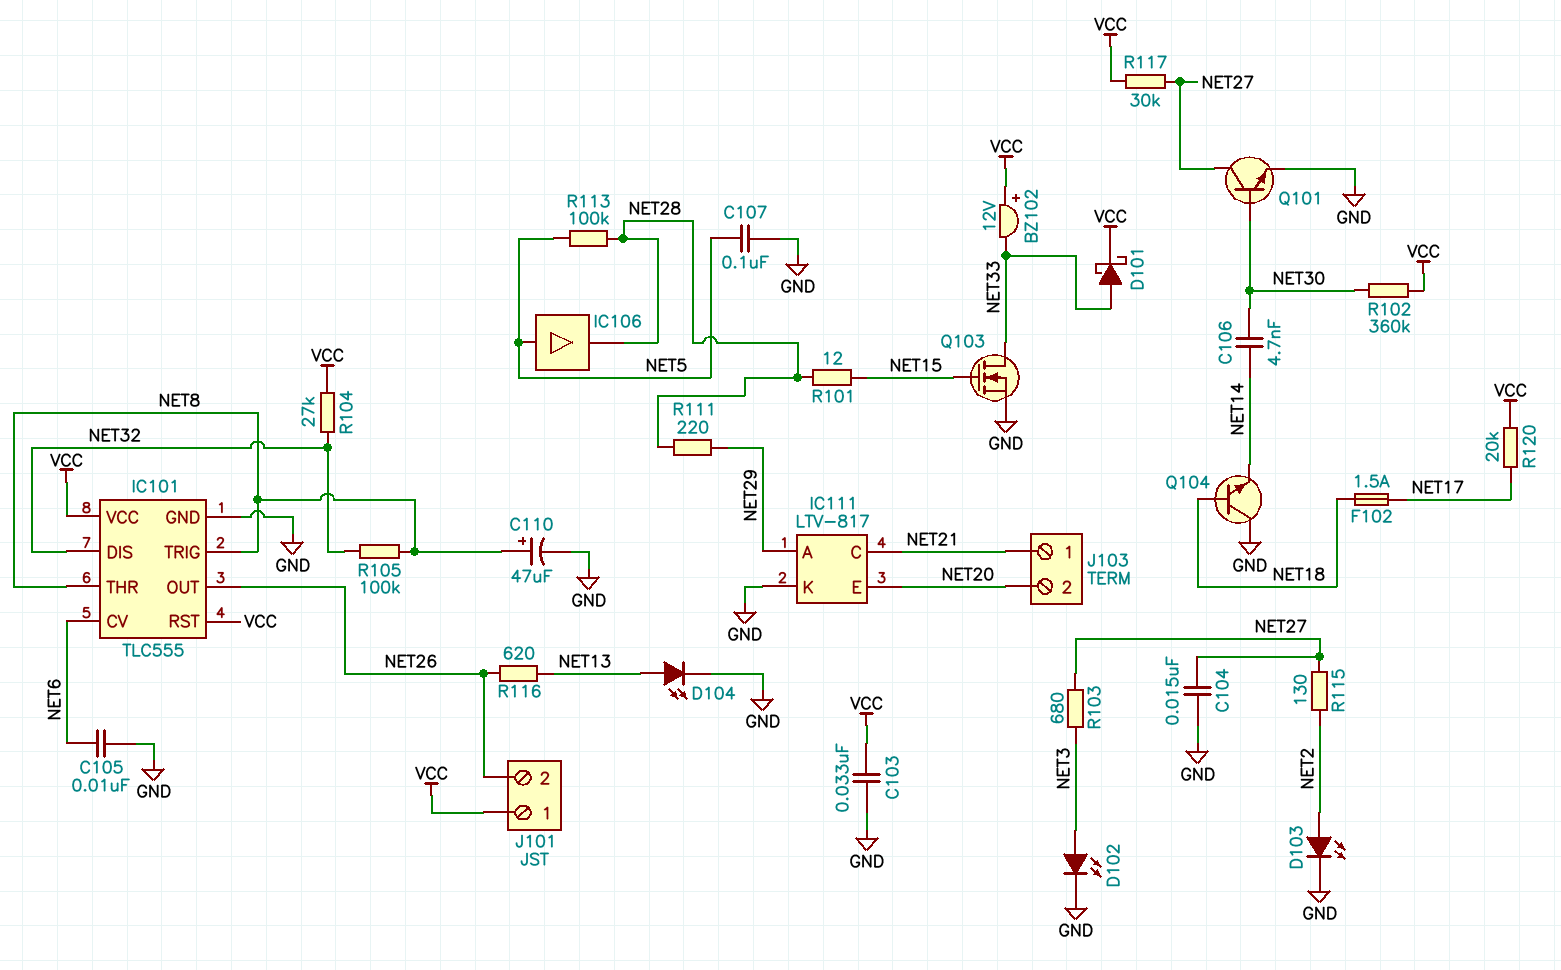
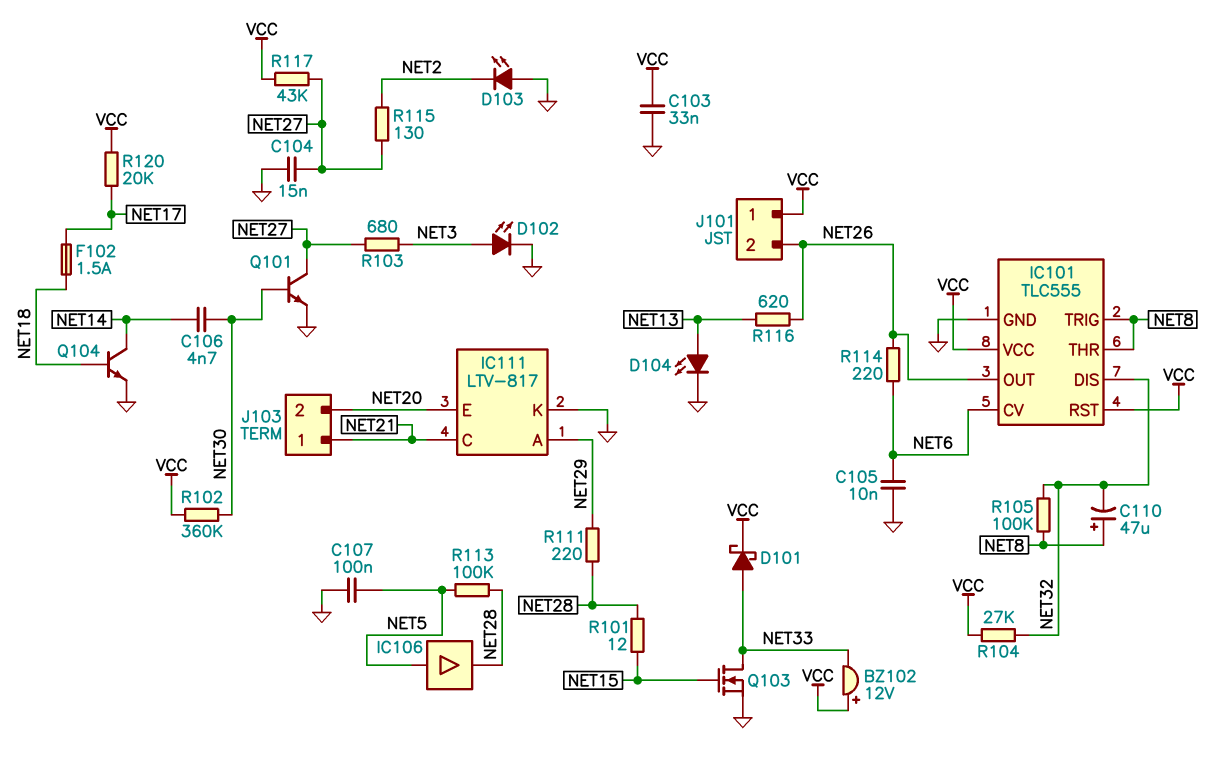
C110: 47uF (plus NET8, minus GND) -> 47uF (plus NET8, minus NET32)
D103: LED (A NET2, K GND) -> LED (A GND, K NET2)
Q104: NPN (B NET18, C GND, E NET14) -> NPN (B NET18, C NET14, E GND)
R114: none -> 220 (NET6, NET26)
R117: 30k (NET27, VCC) -> 43k (NET27, VCC)

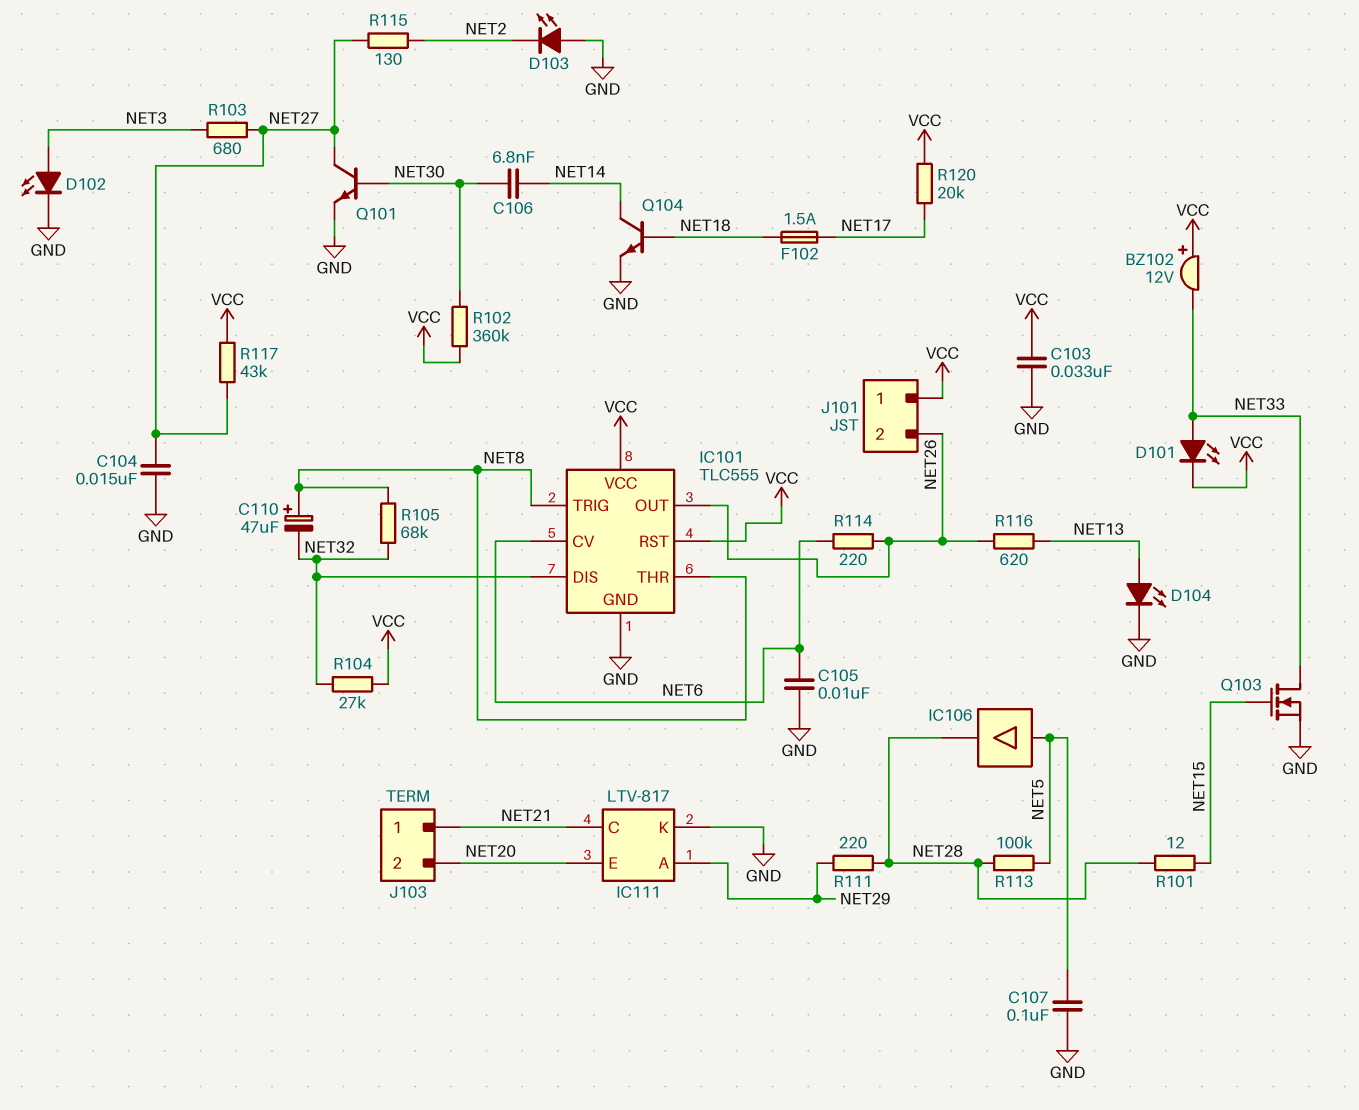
C106: 4.7nF (NET14, NET30) -> 6.8nF (NET14, NET30)
D101: schottky (A NET33, K VCC) -> LED (A NET33, K VCC)
R105: 100k (NET8, NET32) -> 68k (NET8, NET32)

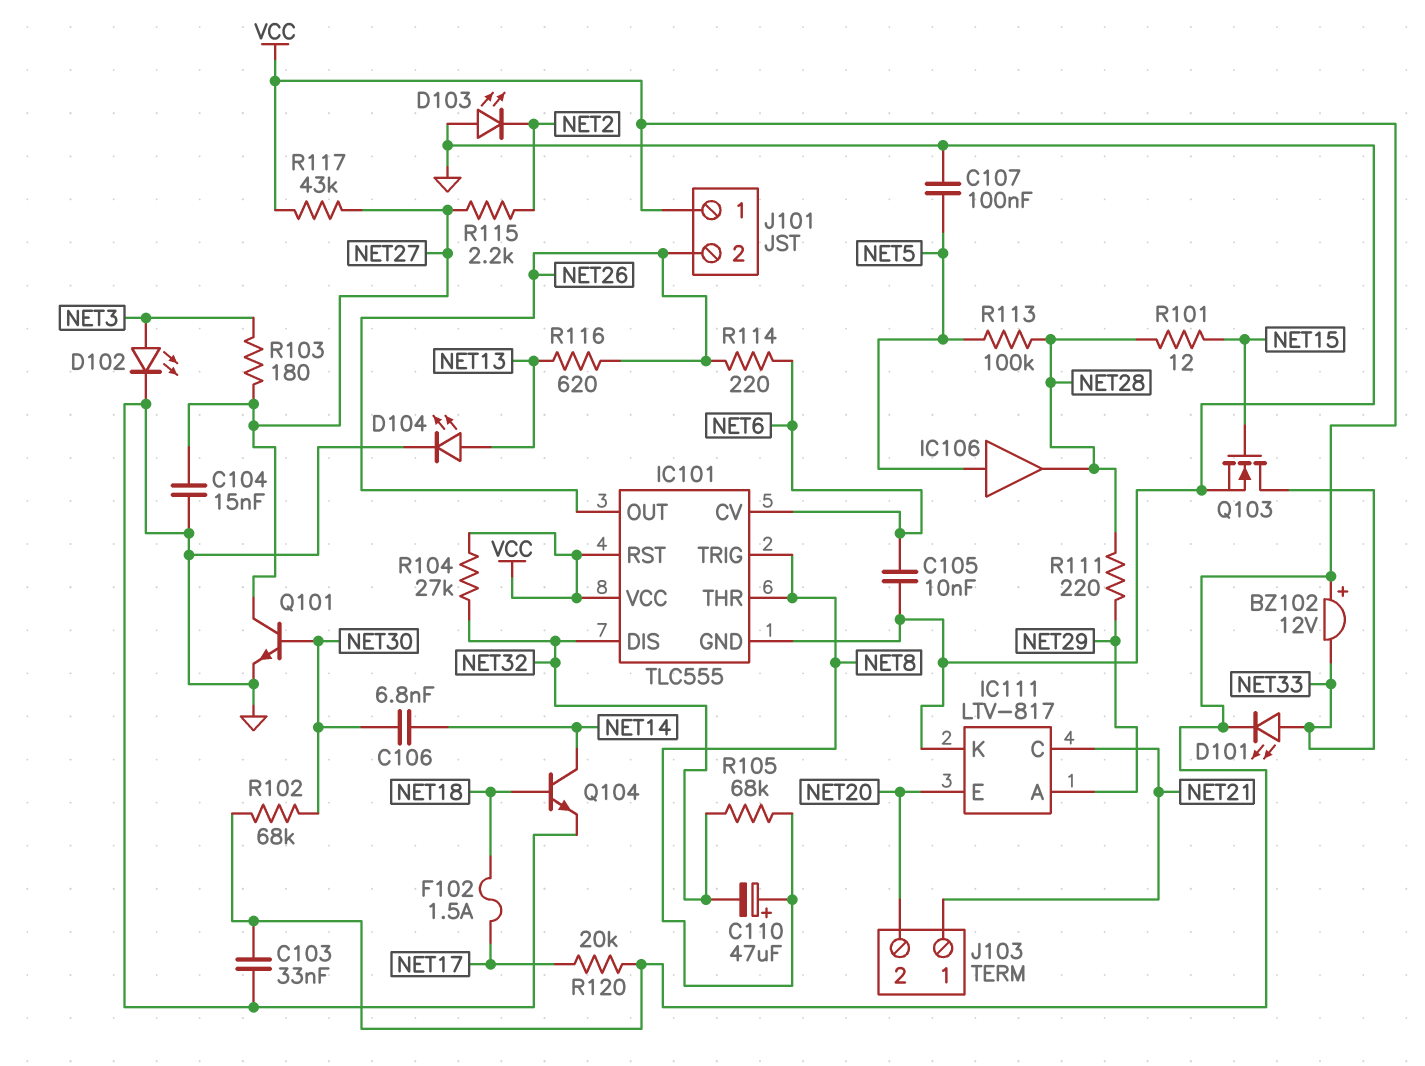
R102: 360k (NET30, VCC) -> 68k (NET30, VCC)
R103: 680 (NET3, NET27) -> 180 (NET3, NET27)
R115: 130 (NET2, NET27) -> 2.2k (NET2, NET27)

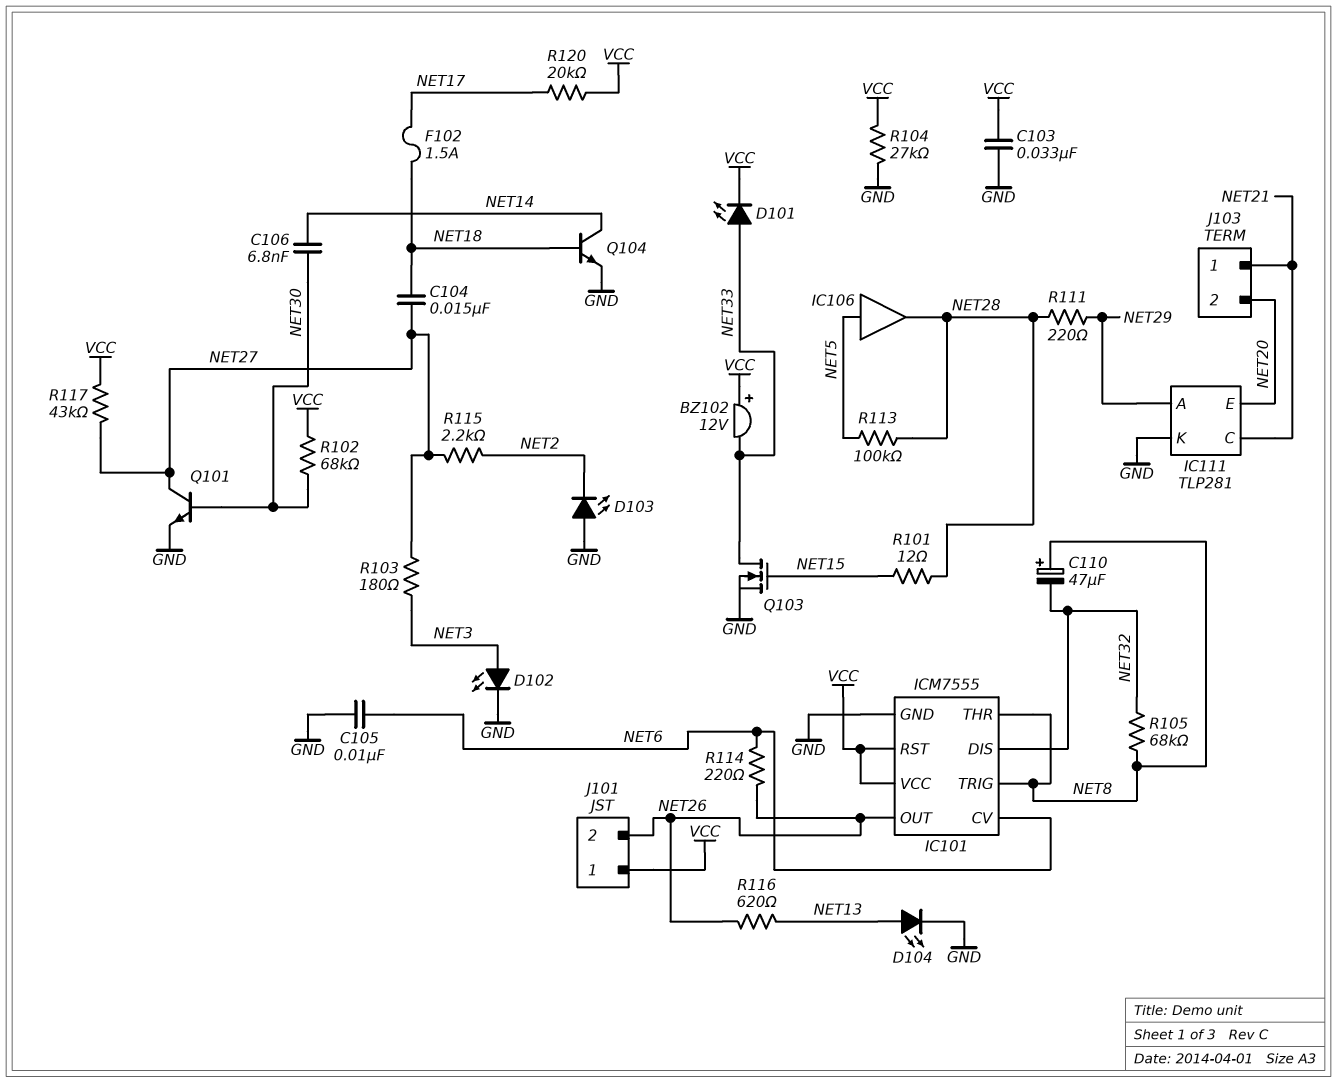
C104: 15nF (GND, NET27) -> 15nF (NET18, NET27)
C107: 100nF (GND, NET5) -> none
IC101: TLC555 -> ICM7555
IC111: LTV-817 -> TLP281
R104: 27k (NET32, VCC) -> 27k (GND, VCC)

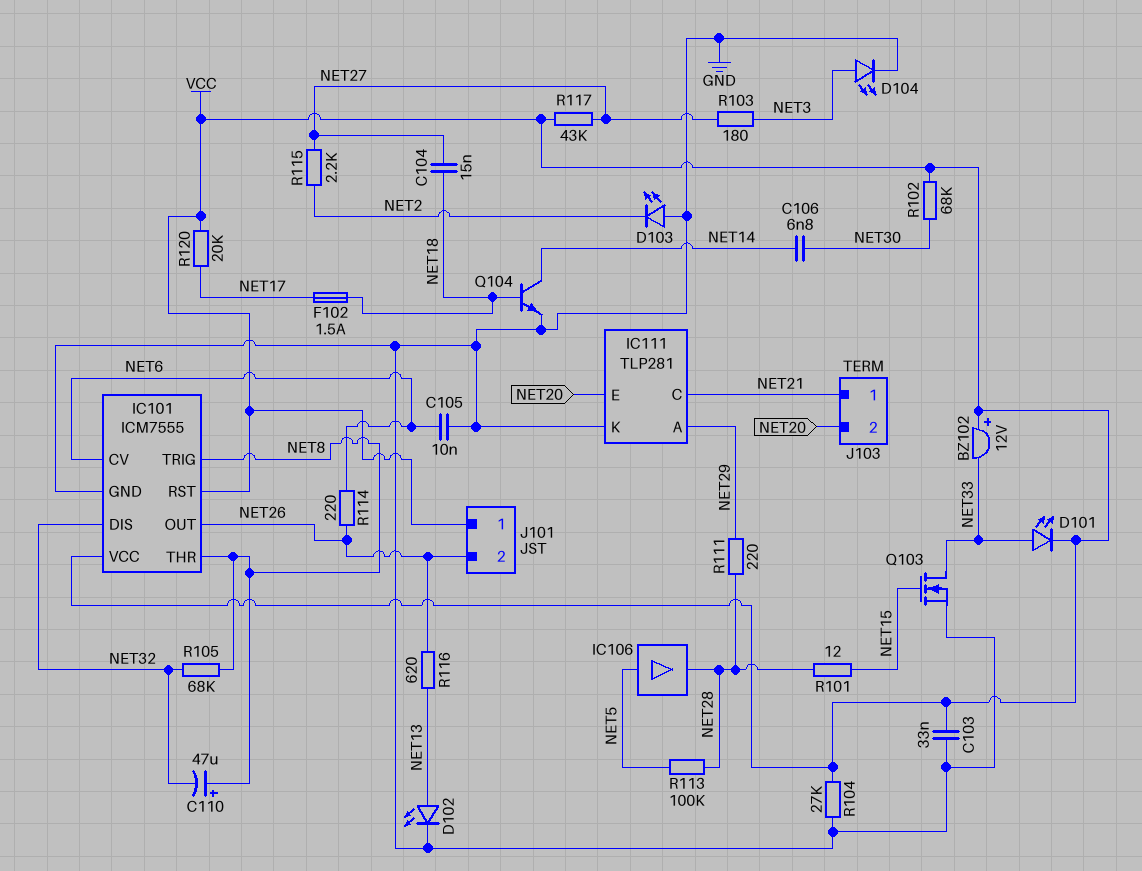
D102: LED (A NET3, K GND) -> LED (A NET13, K GND)
D104: LED (A NET13, K GND) -> LED (A NET3, K GND)
Q101: NPN (B NET30, C NET27, E GND) -> none

